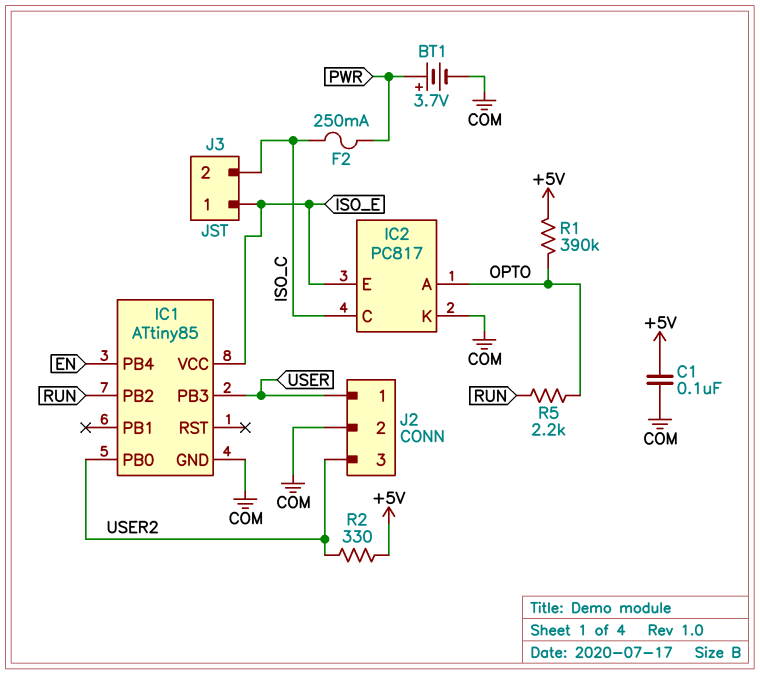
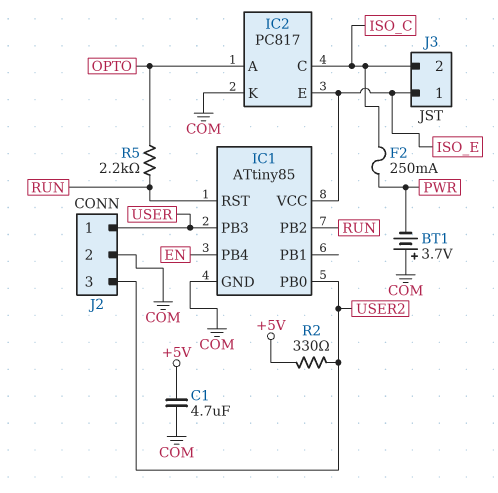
BT1: 3.7V (plus PWR, minus COM) -> 3.7V (plus COM, minus PWR)
C1: 100nF (+5V, COM) -> 4.7uF (+5V, COM)
IC1 pin RST: none -> RUN
R1: 390k (+5V, OPTO) -> none

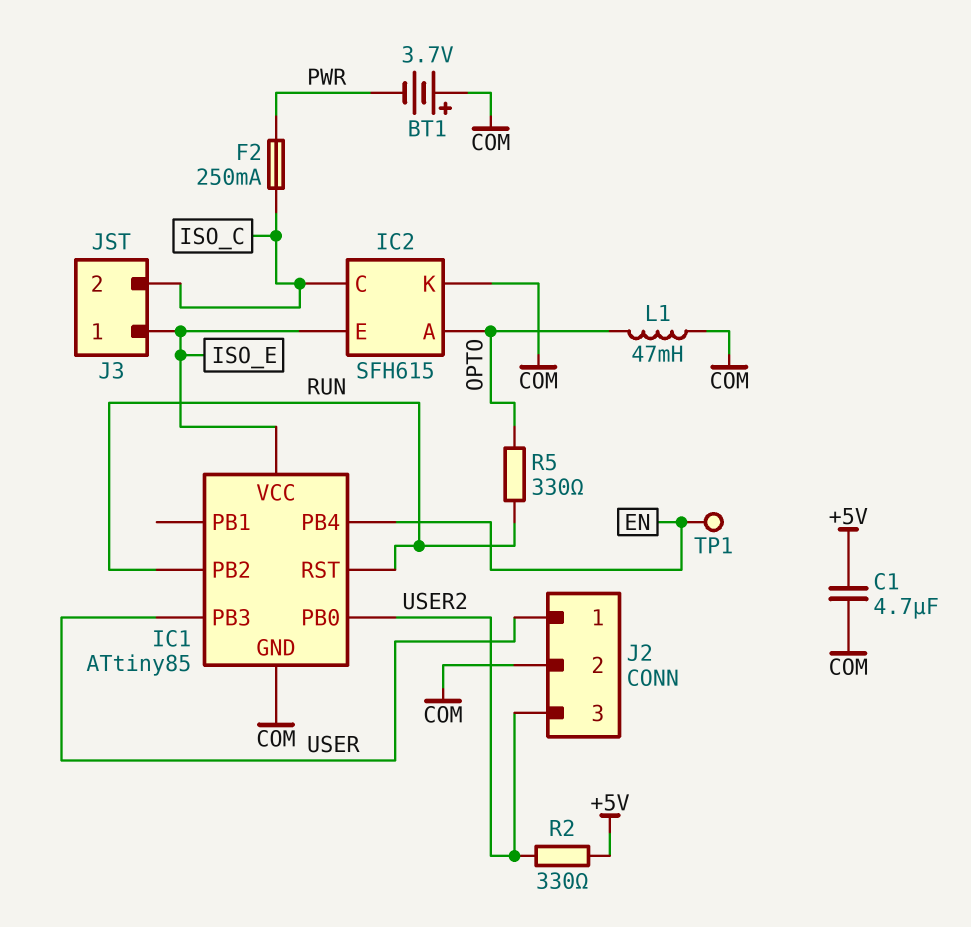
IC2: PC817 -> SFH615
L1: none -> 47mH (COM, OPTO)
R5: 2.2k (OPTO, RUN) -> 330 (OPTO, RUN)
TP1: none -> test point (EN)

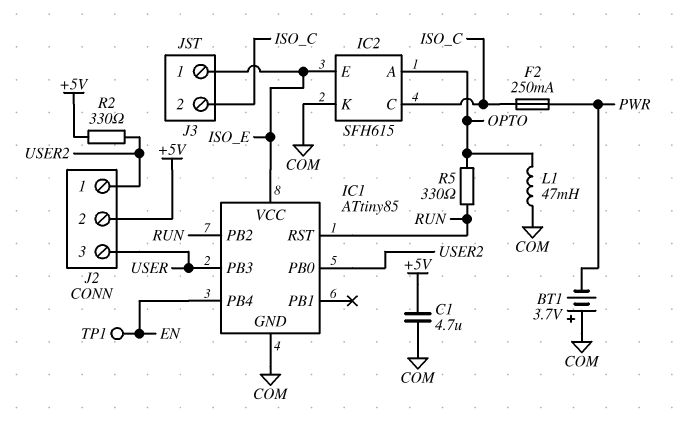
J2 pin 1: USER -> USER2
J2 pin 2: COM -> +5V
J2 pin 3: USER2 -> USER

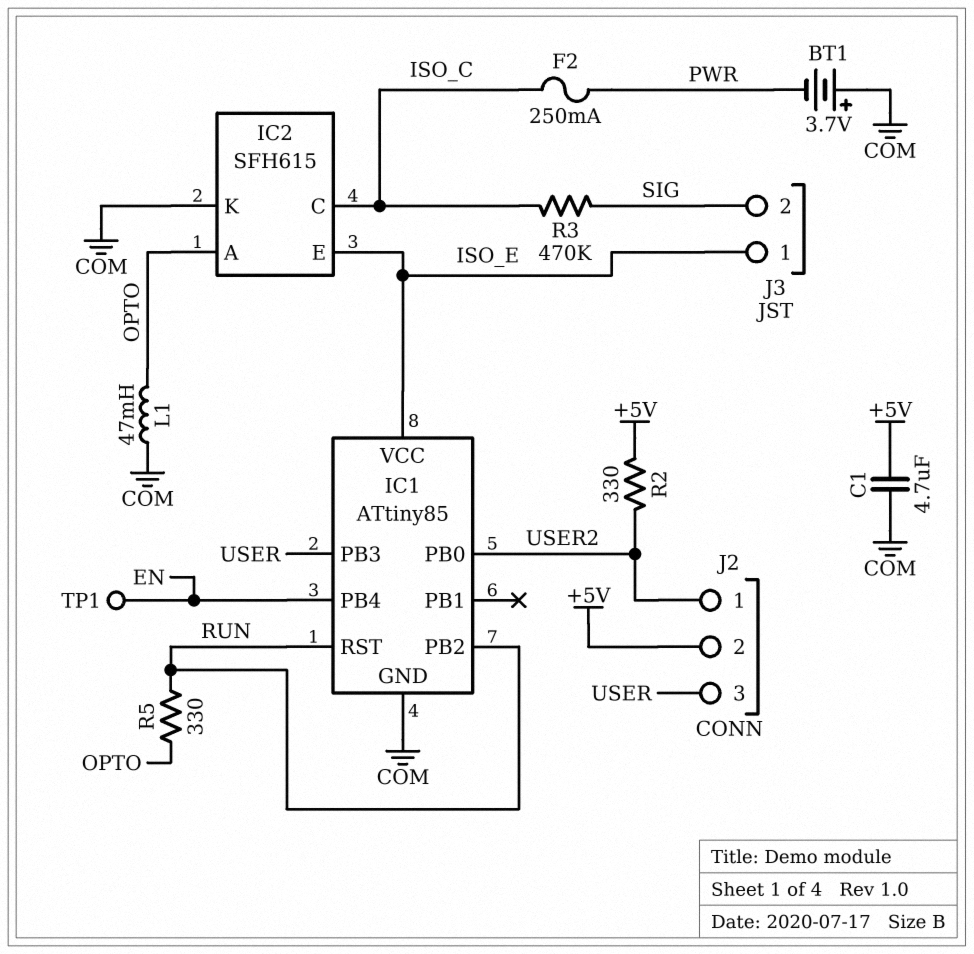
J3 pin 2: ISO_C -> SIG
R3: none -> 470k (ISO_C, SIG)

